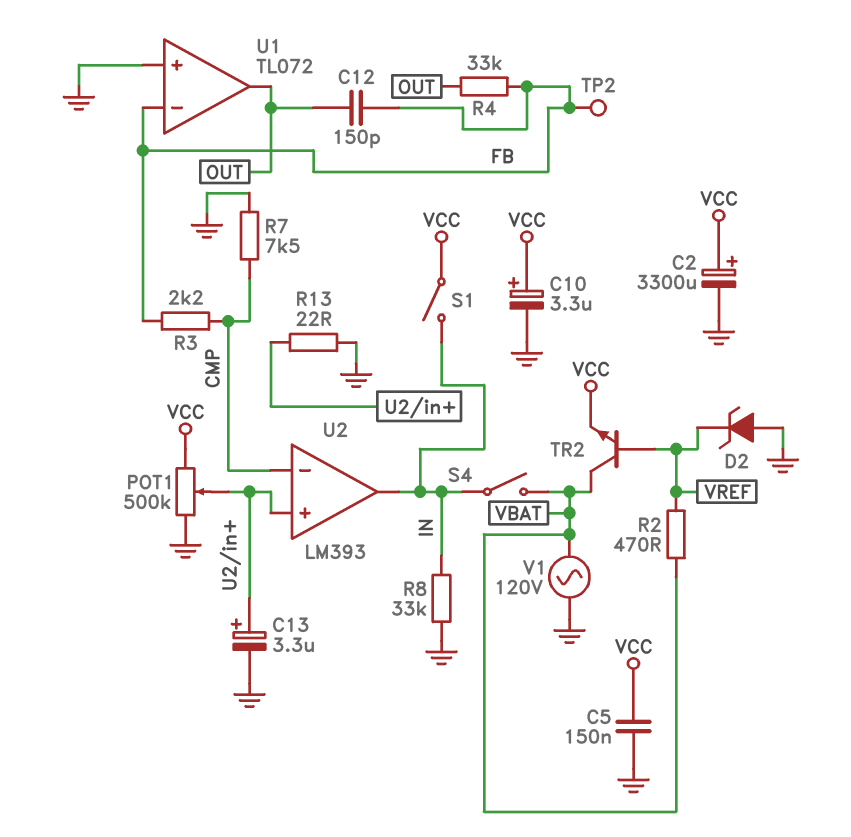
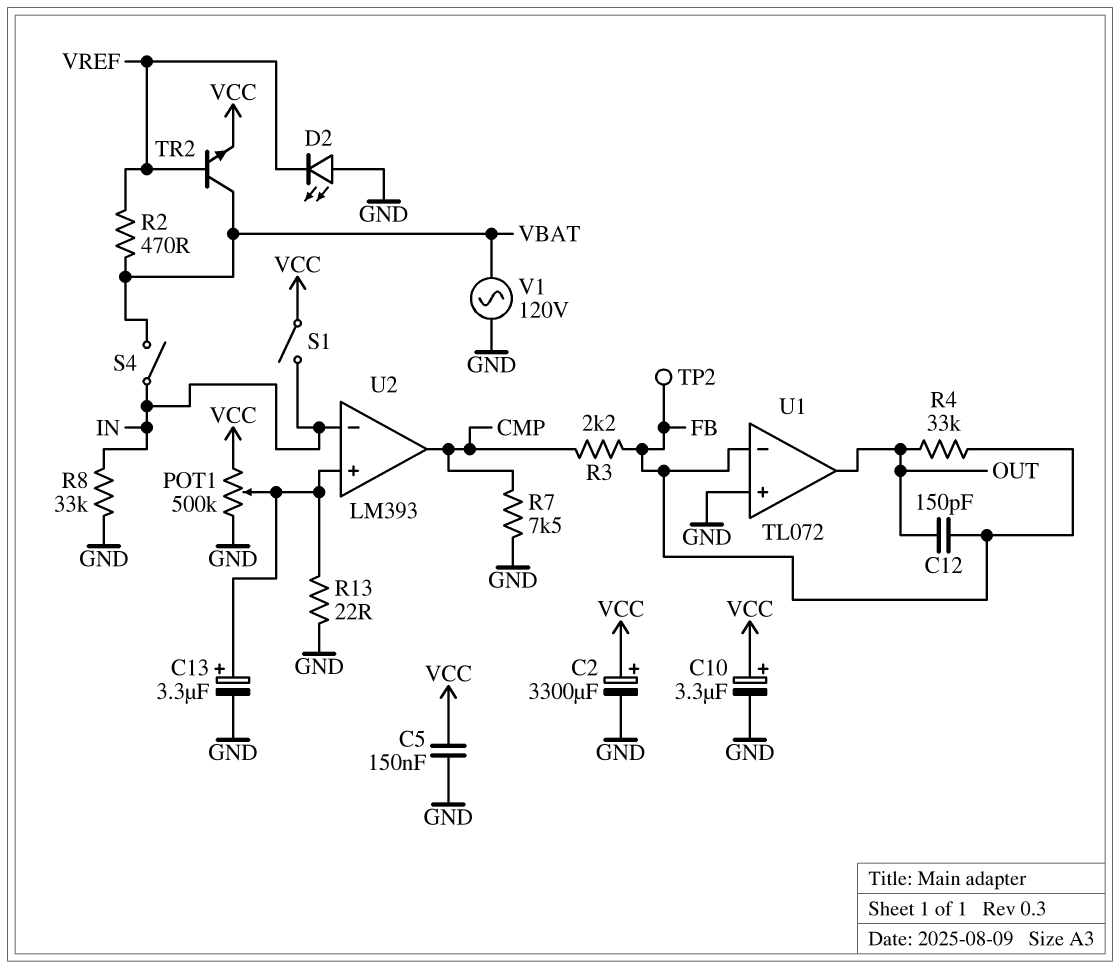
D2: zener (A GND, K VREF) -> LED (A GND, K VREF)
U2 pin in-: CMP -> IN
U2 pin out: IN -> CMP

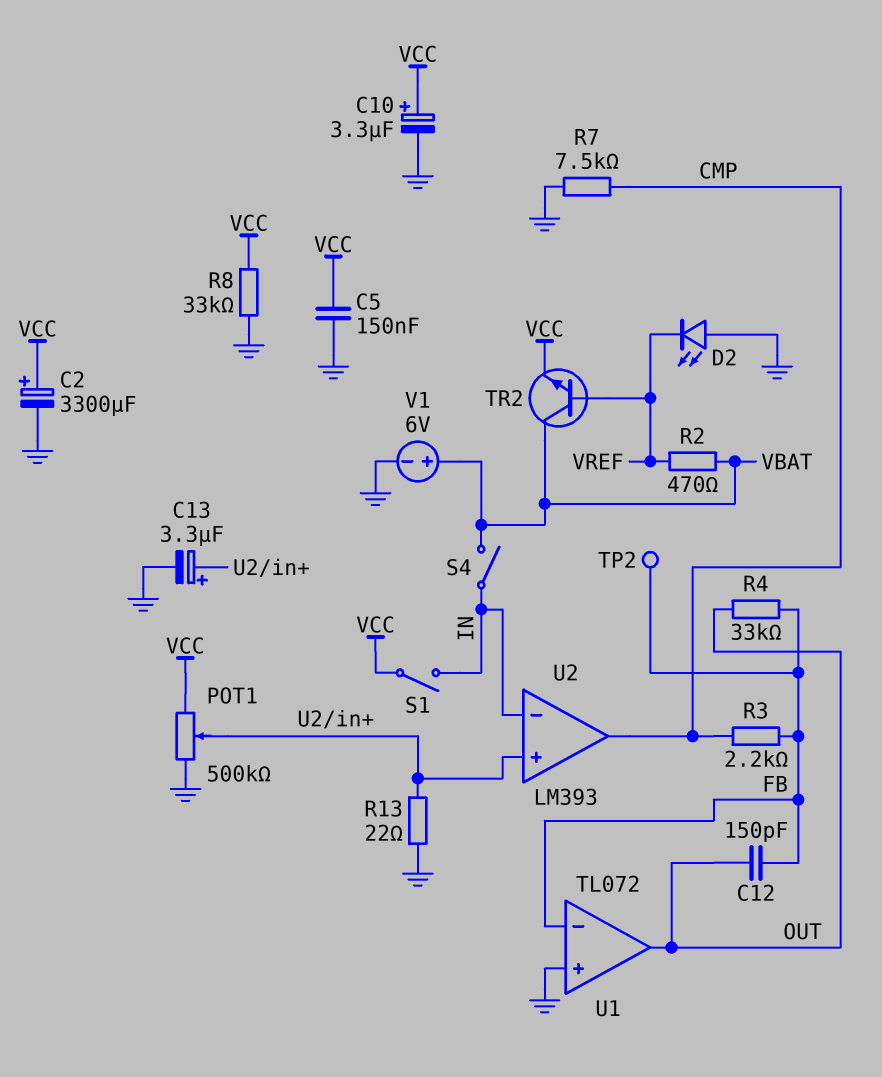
R8: 33k (GND, IN) -> 33k (GND, VCC)
V1: AC 120V (GND, VBAT) -> 6V (plus VBAT, minus GND)

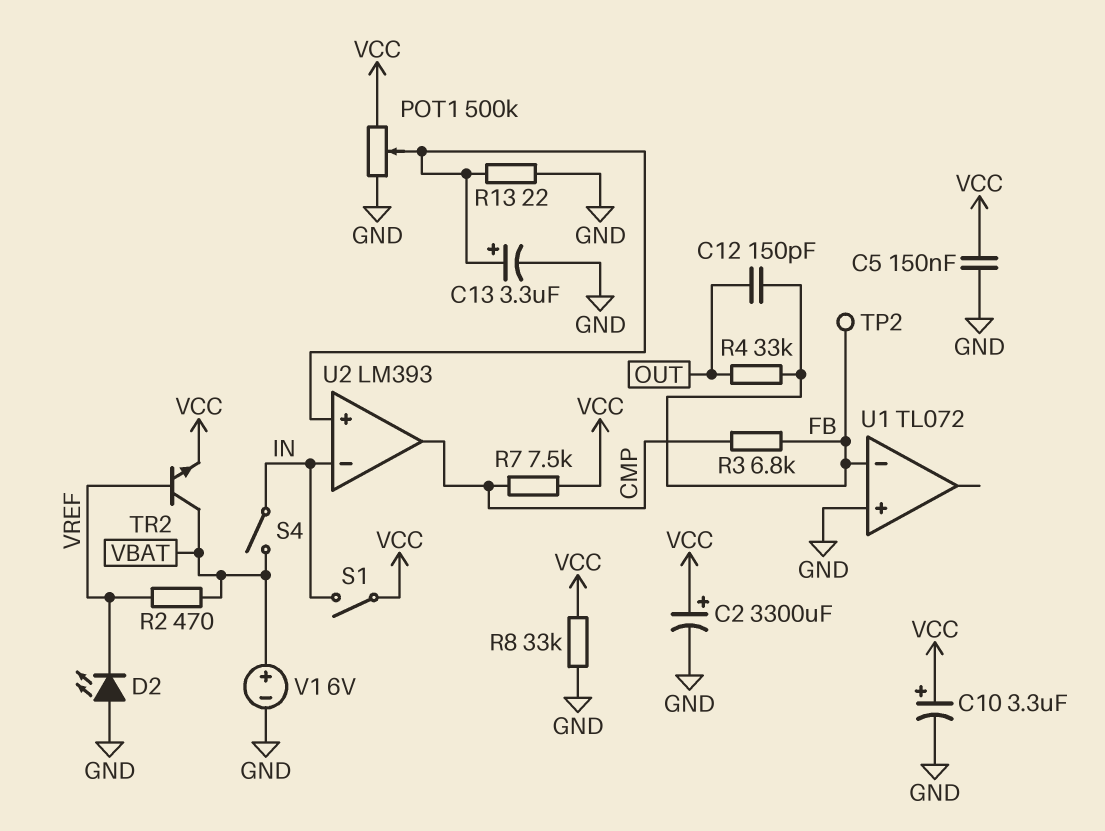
R3: 2.2k (CMP, FB) -> 6.8k (CMP, FB)
R7: 7.5k (CMP, GND) -> 7.5k (CMP, VCC)
U1 pin out: OUT -> none

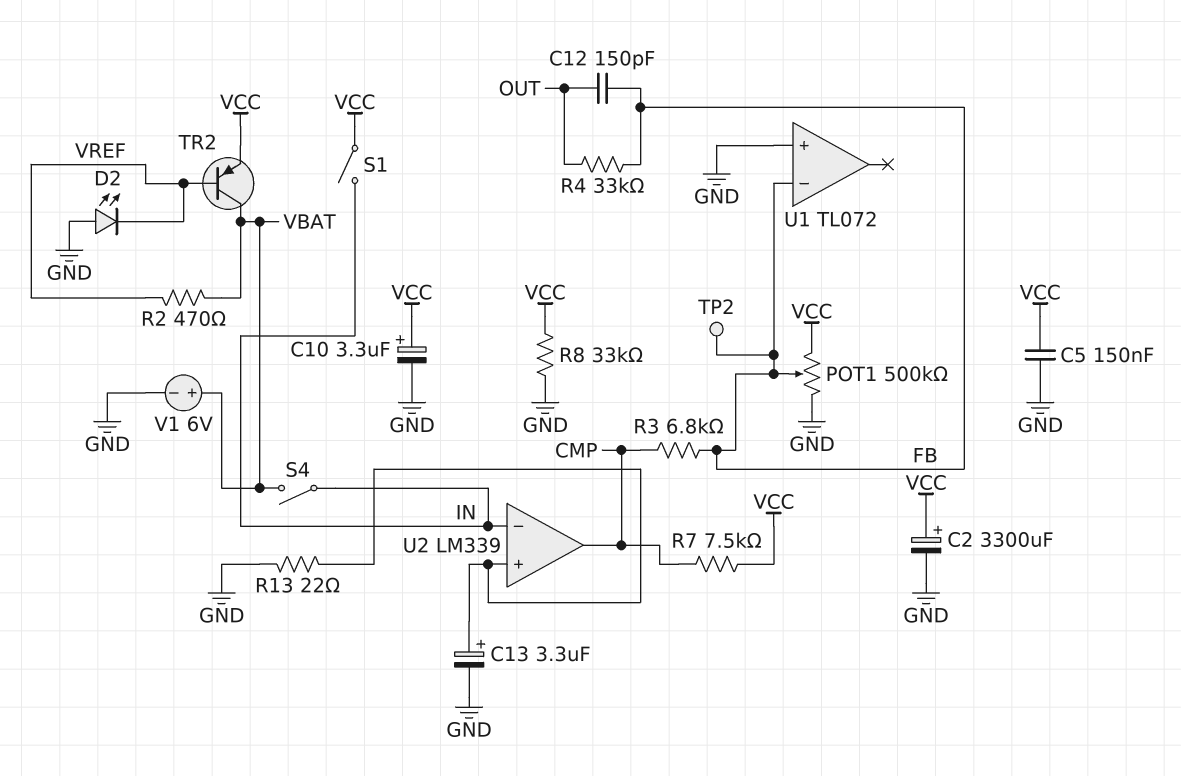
POT1: 500k (GND, VCC, wiper U2/in+) -> 500k (GND, VCC, wiper FB)
TR2: NPN (B VREF, C VBAT, E VCC) -> PNP (B VREF, C VBAT, E VCC)
U2: LM393 -> LM339

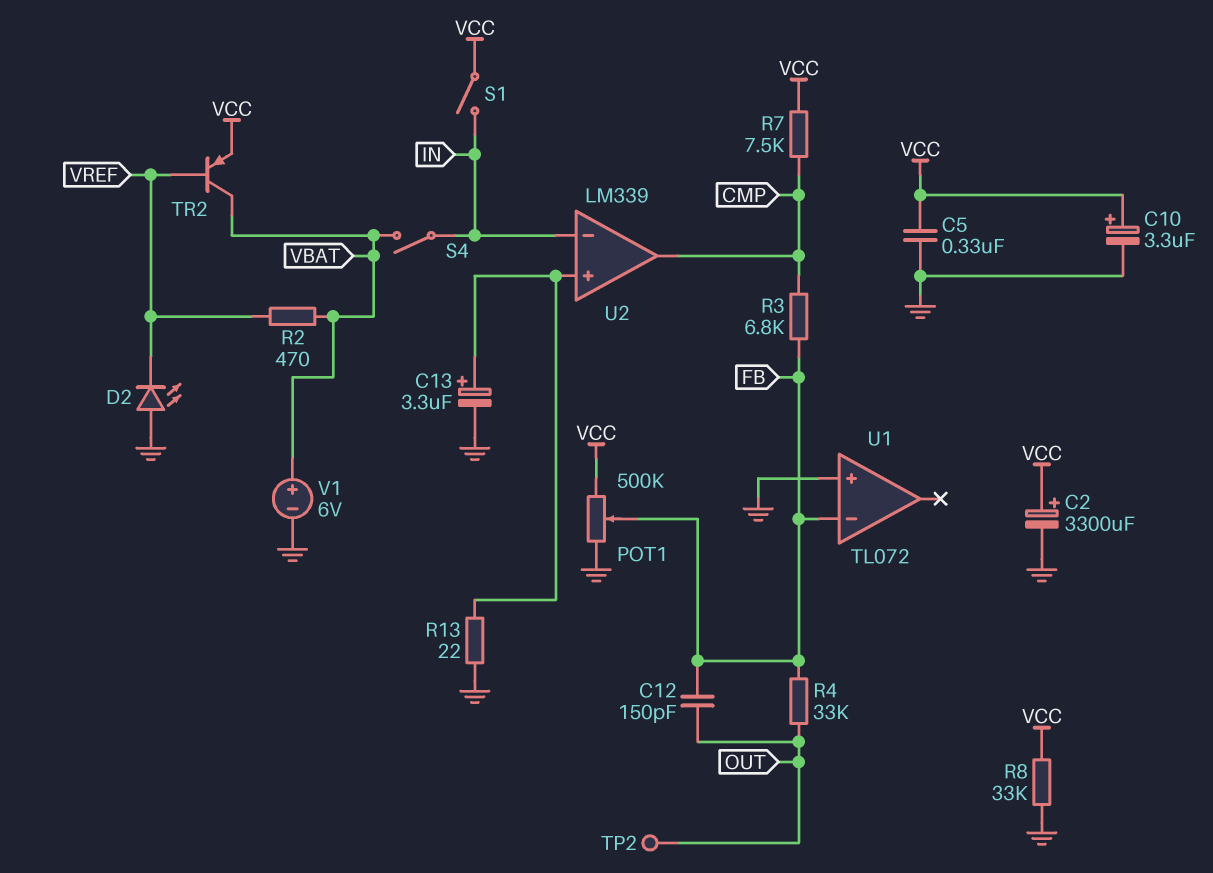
C5: 150nF (GND, VCC) -> 330nF (GND, VCC)
TP2: test point (FB) -> test point (OUT)

